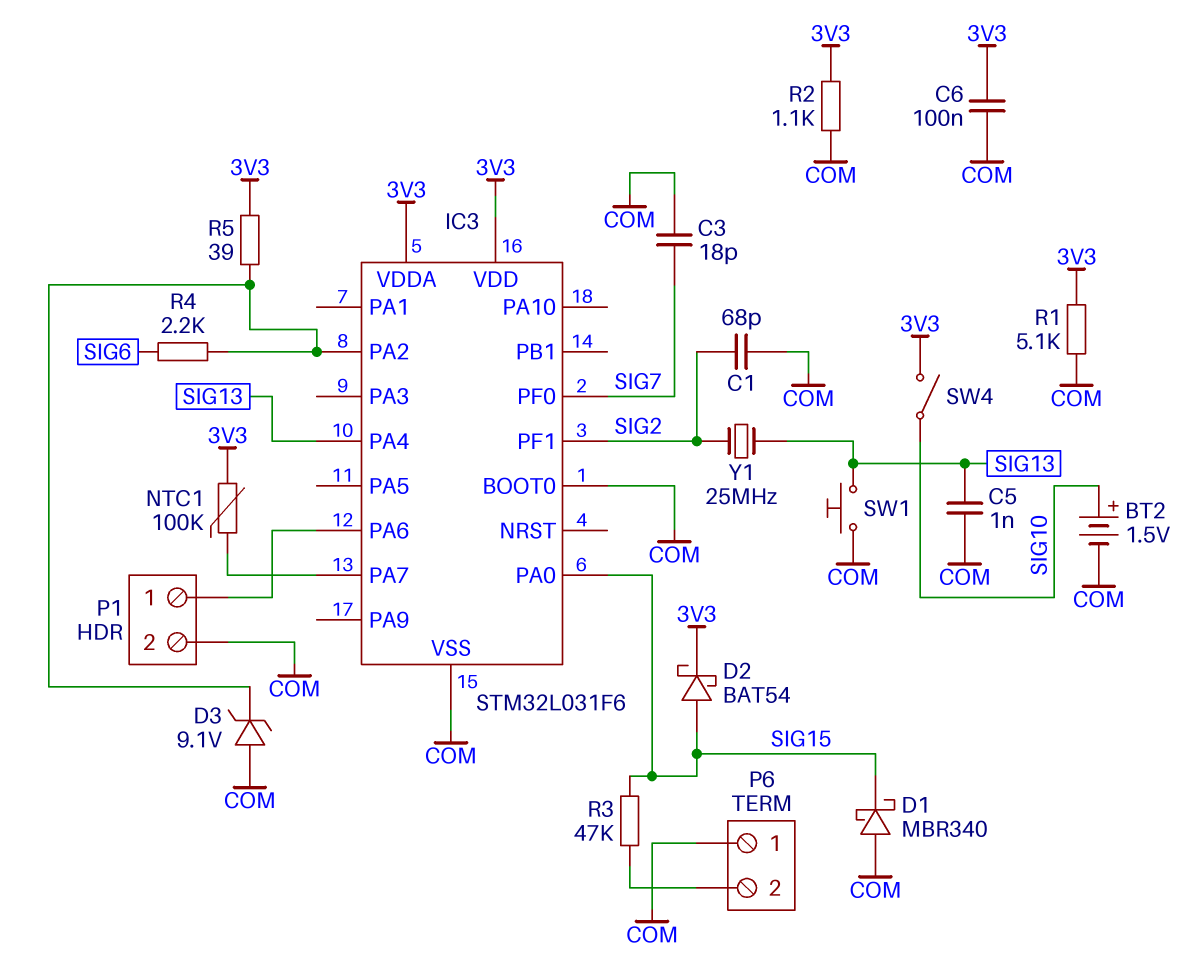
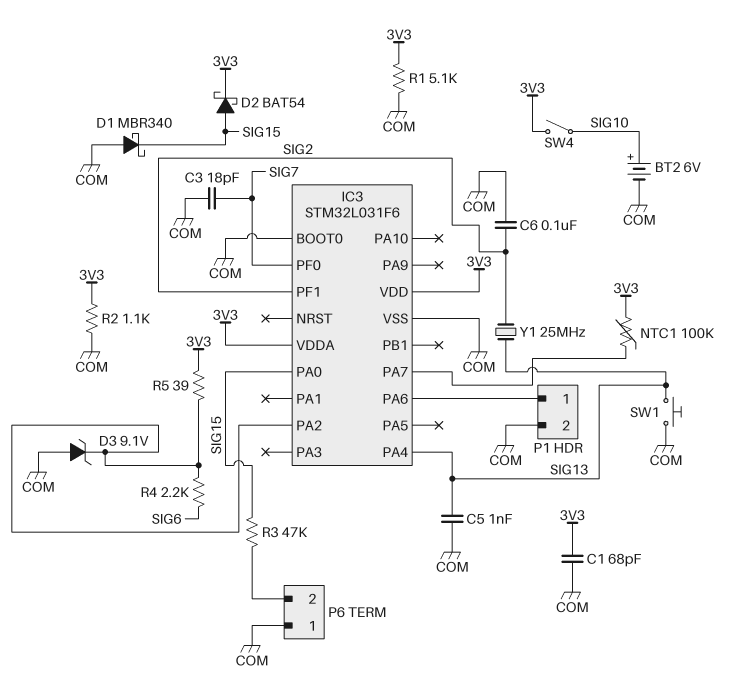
BT2: 1.5V (plus SIG10, minus COM) -> 6V (plus SIG10, minus COM)
C1: 68pF (COM, SIG2) -> 68pF (3V3, COM)
C6: 100nF (3V3, COM) -> 100nF (COM, SIG2)

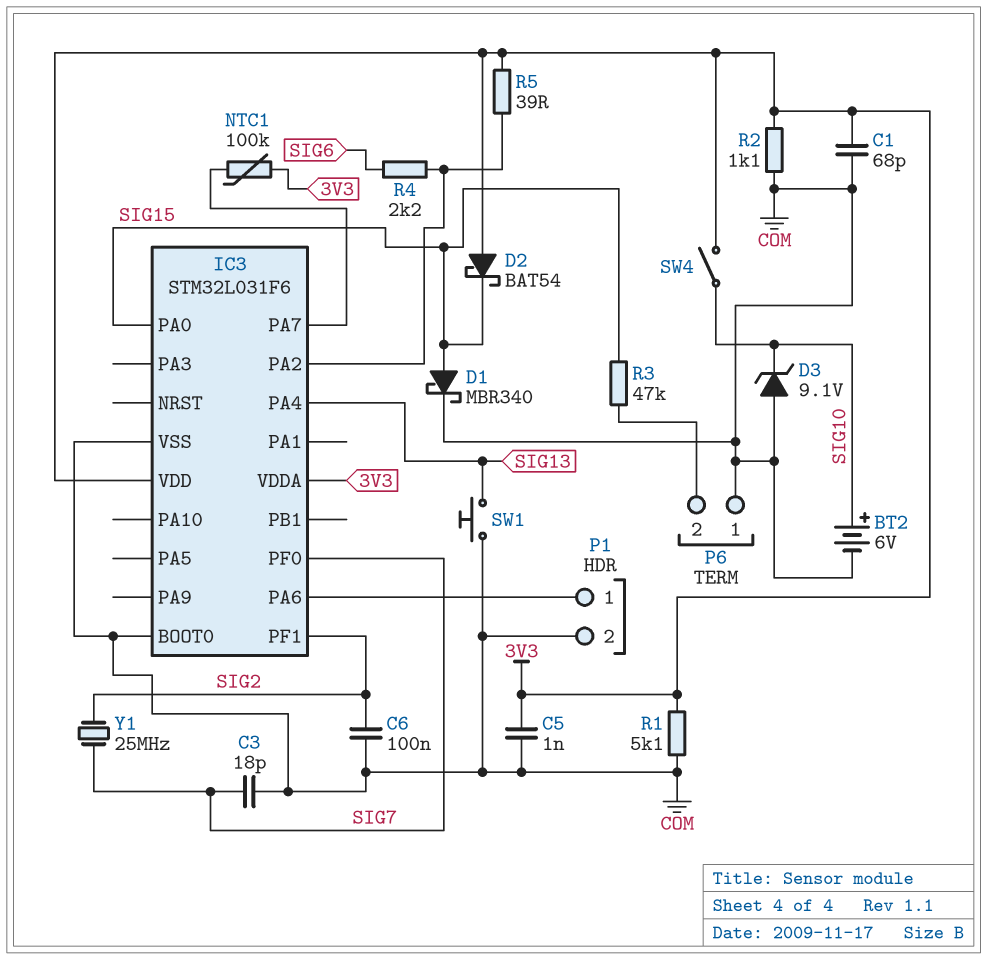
C5: 1nF (COM, SIG13) -> 1nF (3V3, COM)
D1: schottky MBR340 (A COM, K SIG15) -> schottky MBR340 (A SIG15, K COM)
D2: schottky BAT54 (A SIG15, K 3V3) -> schottky BAT54 (A 3V3, K SIG15)
D3: zener 9.1V (A COM, K IC3/PA2) -> zener 9.1V (A COM, K SIG10)
Y1: 25MHz (SIG2, SIG13) -> 25MHz (SIG2, SIG7)

